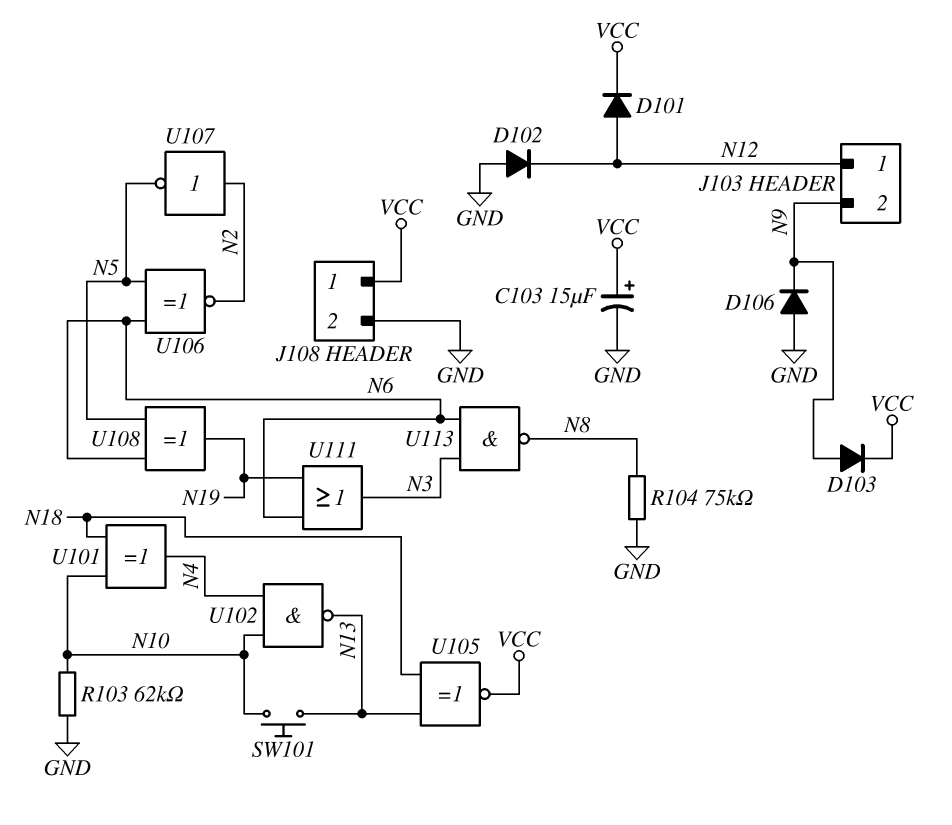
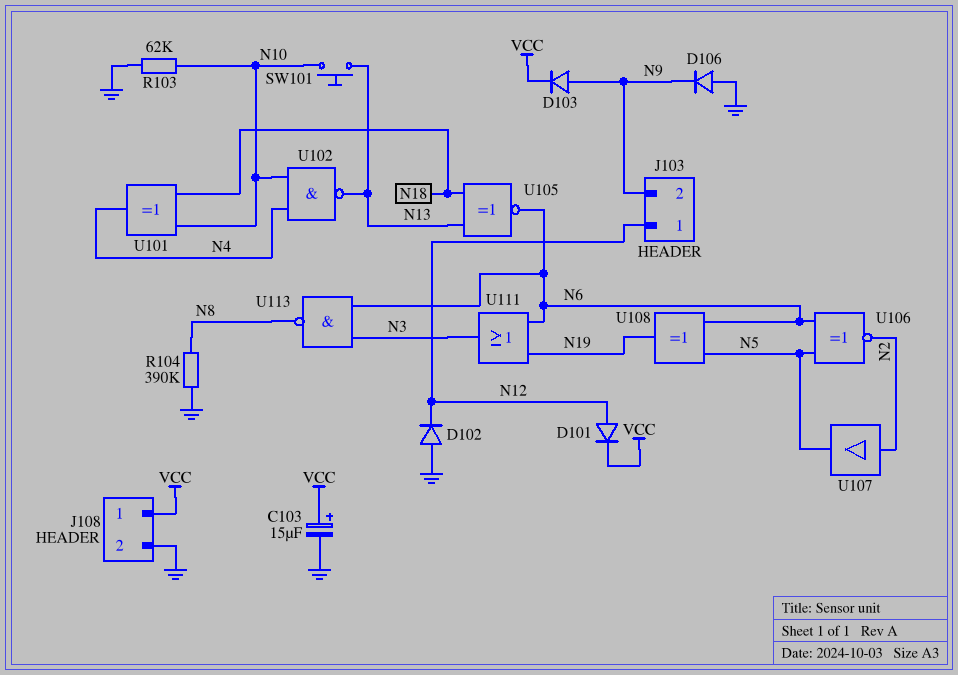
R104: 75k (GND, N8) -> 390k (GND, N8)
U105: XNOR (in N13, in N18, out VCC) -> XNOR (in N13, in N18, out N6)
U107: NOT (in N2, out N5) -> buffer (in N2, out N5)

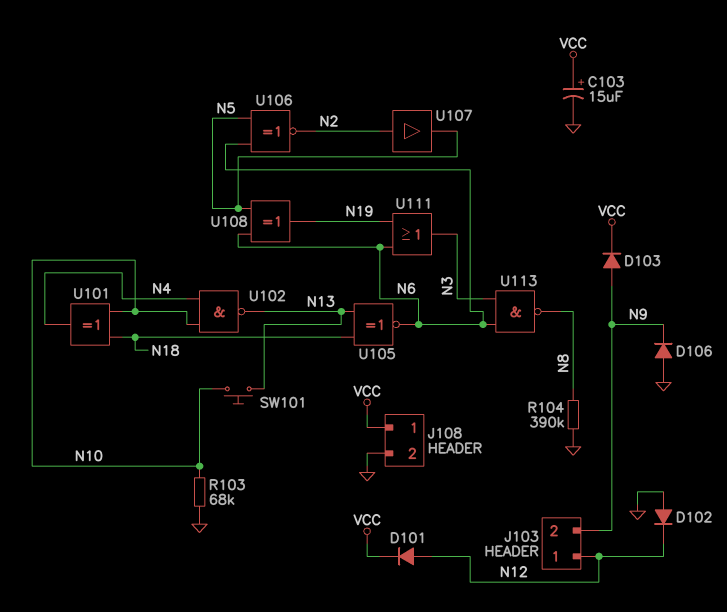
R103: 62k (GND, N10) -> 68k (GND, N10)

